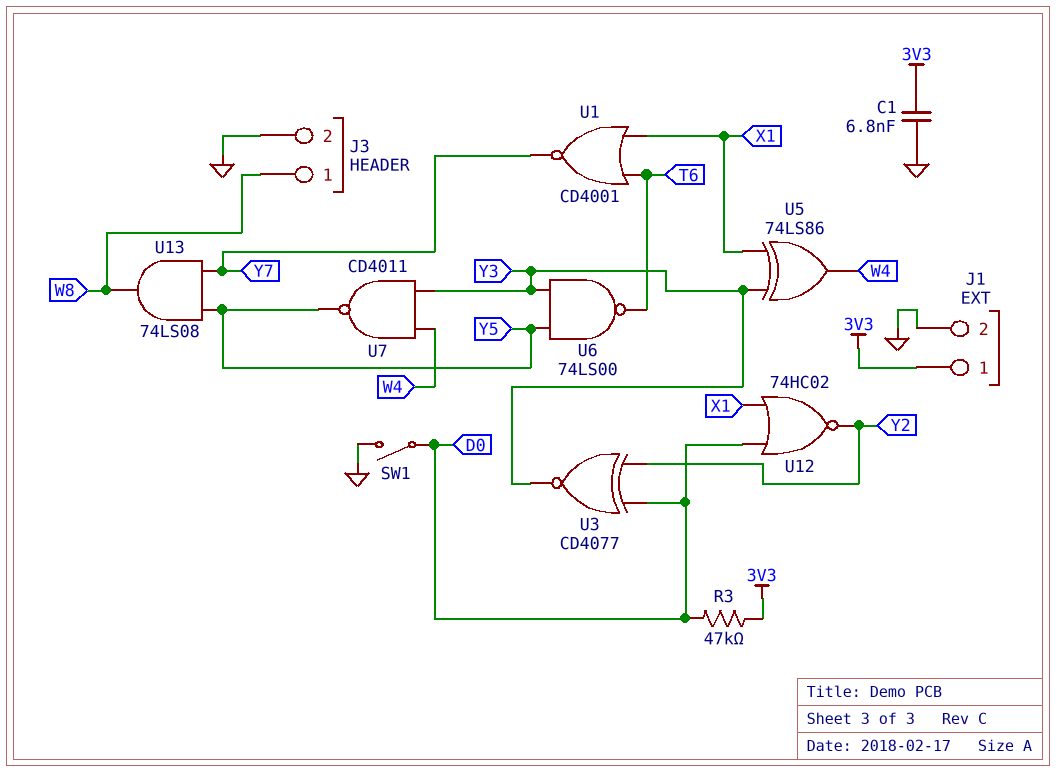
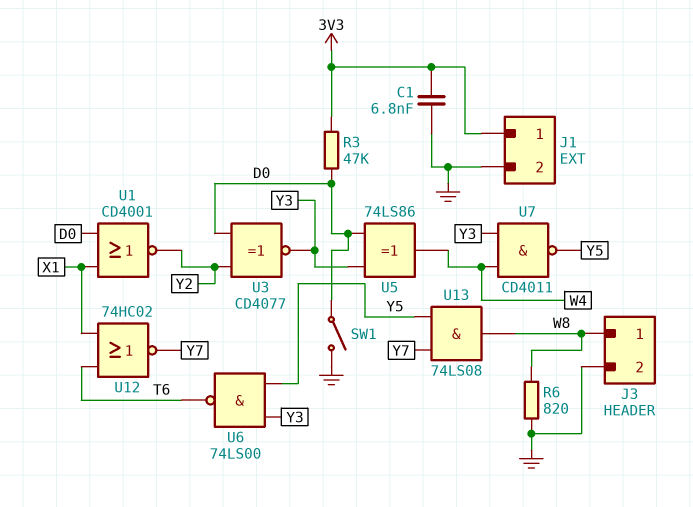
R6: none -> 820 (GND, W8)
U1: NOR CD4001 (in T6, in X1, out Y7) -> NOR CD4001 (in D0, in X1, out Y2)
U5: XOR 74LS86 (in X1, in Y3, out W4) -> XOR 74LS86 (in D0, in Y3, out W4)
U12: NOR 74HC02 (in D0, in X1, out Y2) -> NOR 74HC02 (in T6, in X1, out Y7)

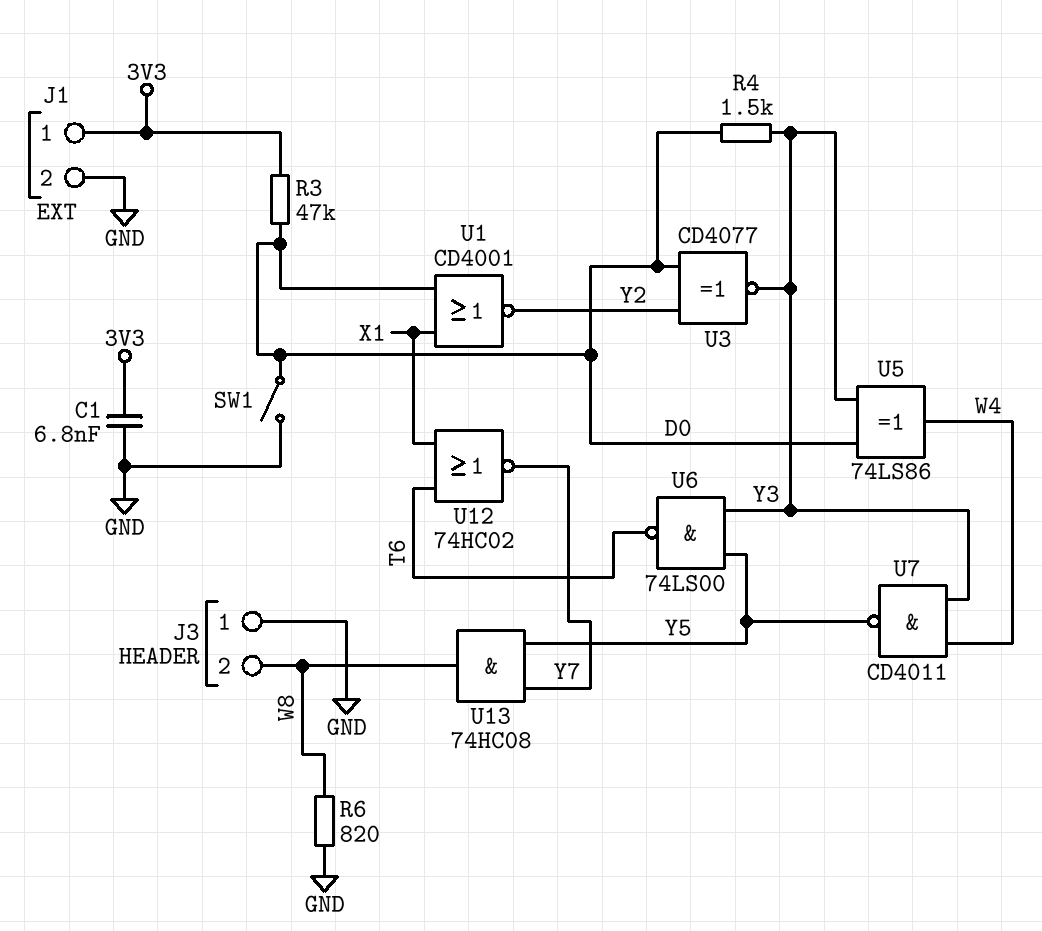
J3 pin 1: W8 -> GND
J3 pin 2: GND -> W8
R4: none -> 1.5k (D0, Y3)
U13: AND 74LS08 (in Y5, in Y7, out W8) -> AND 74HC08 (in Y5, in Y7, out W8)

